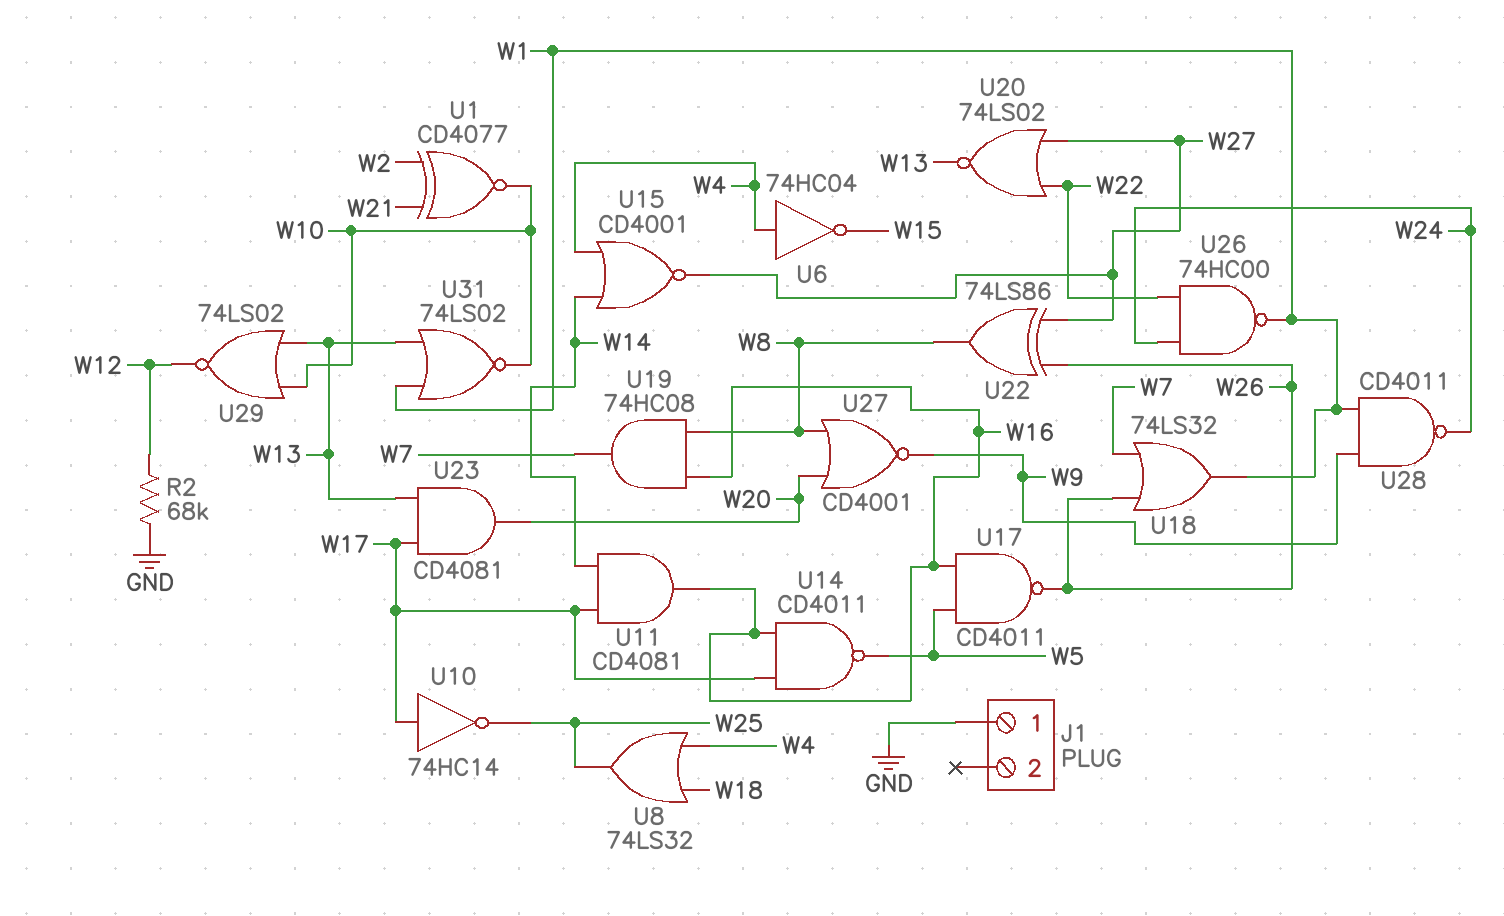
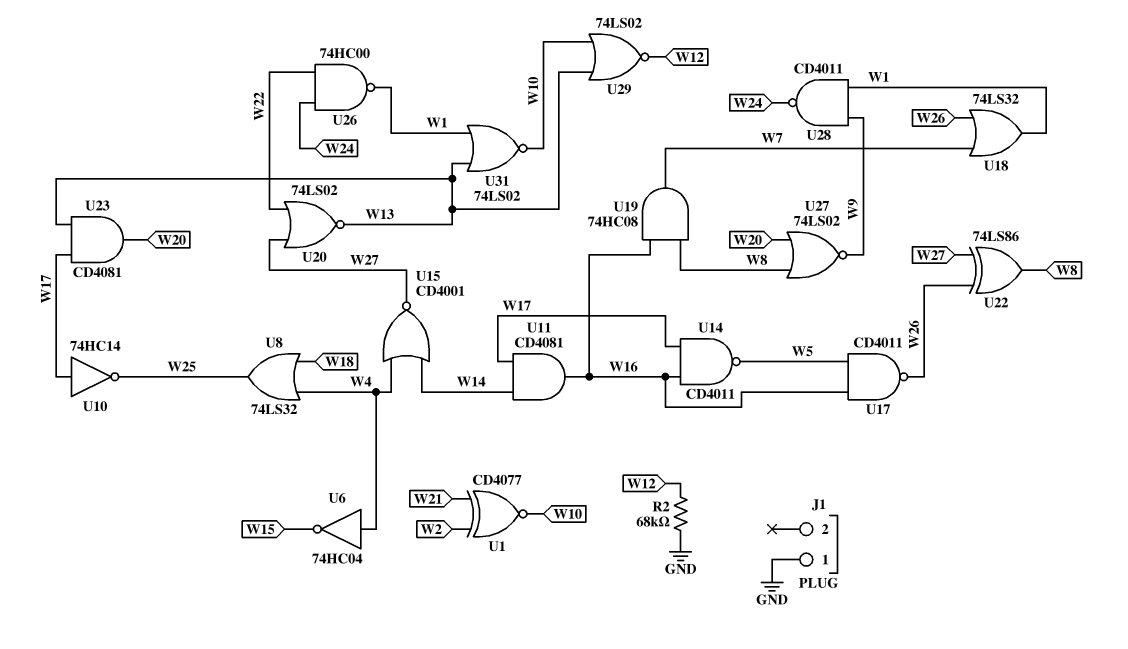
U27: NOR CD4001 (in W8, in W20, out W9) -> NOR 74LS02 (in W8, in W20, out W9)

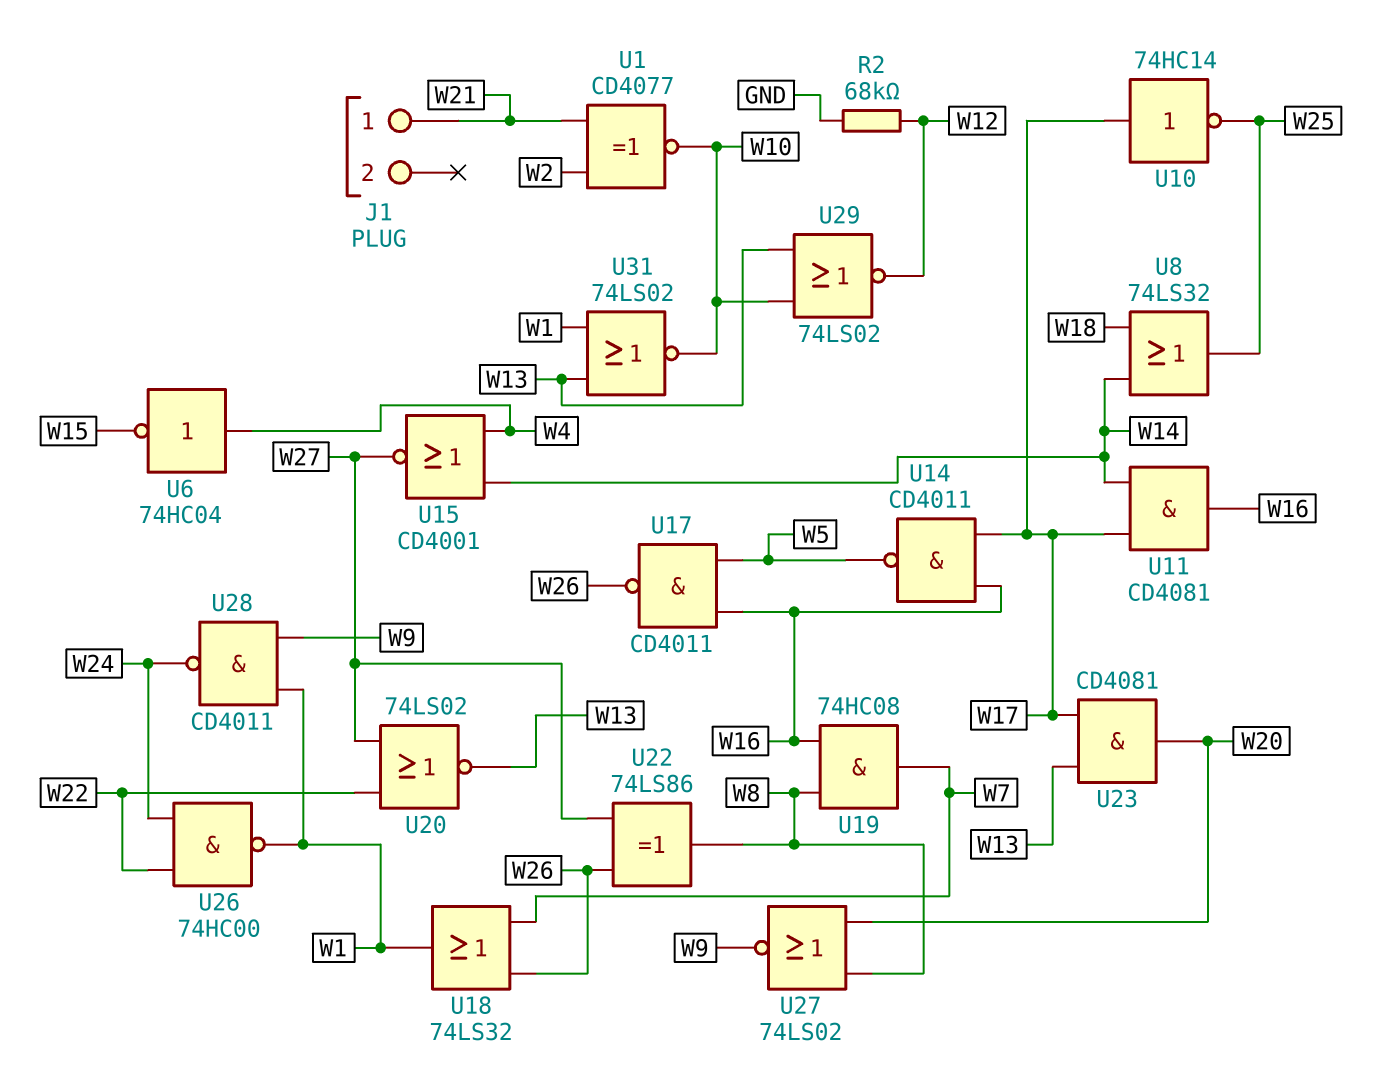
J1 pin 1: GND -> W21
U8: OR 74LS32 (in W4, in W18, out W25) -> OR 74LS32 (in W14, in W18, out W25)

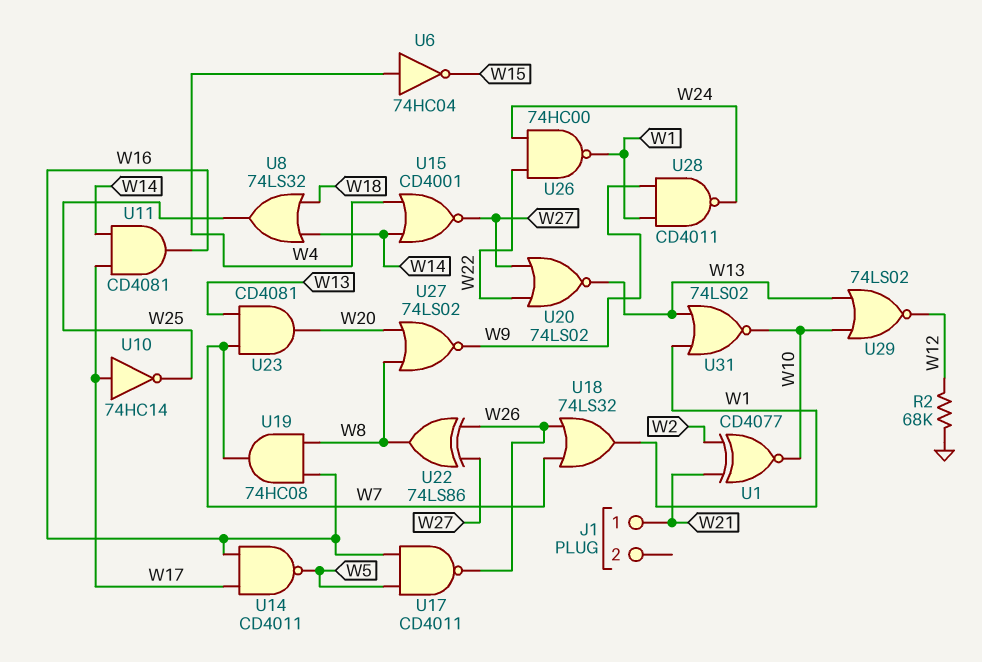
U23: AND CD4081 (in W13, in W17, out W20) -> AND CD4081 (in W7, in W13, out W20)

